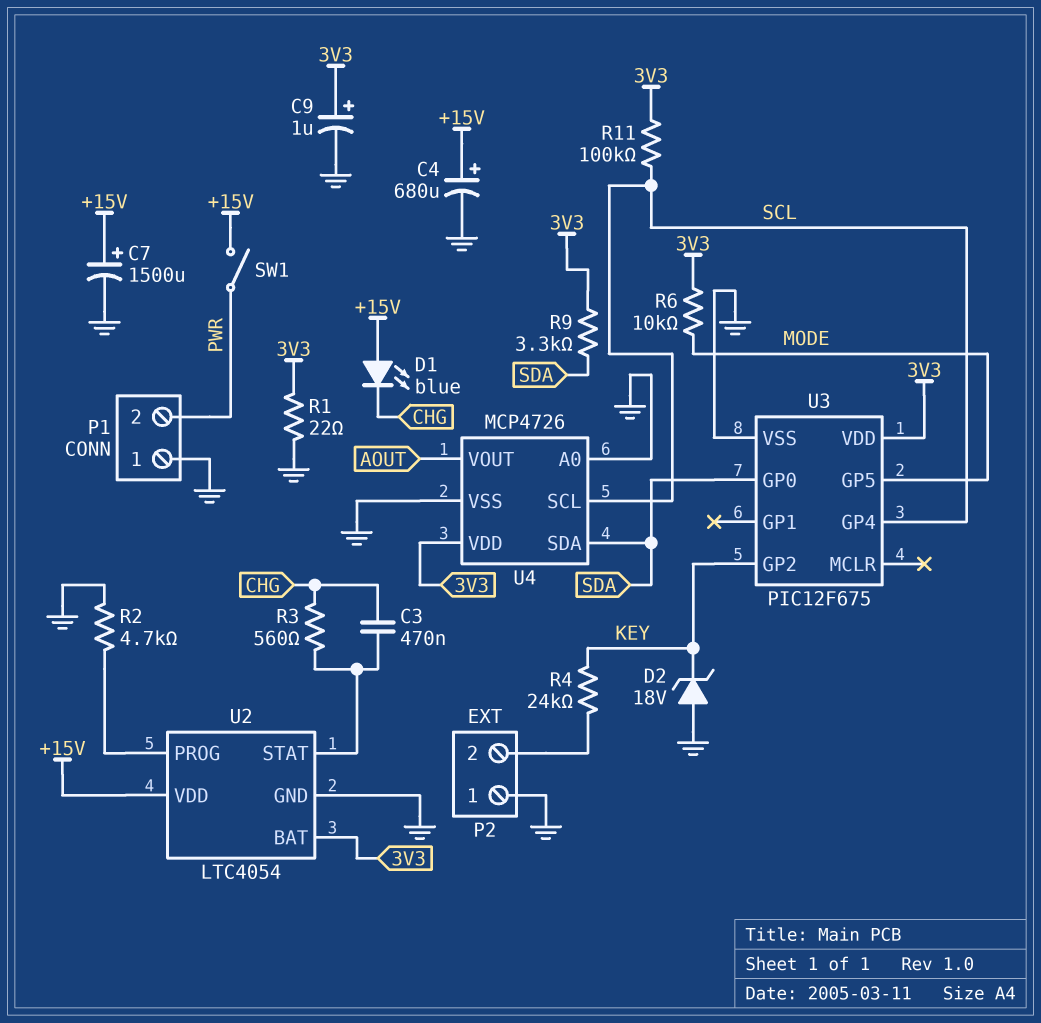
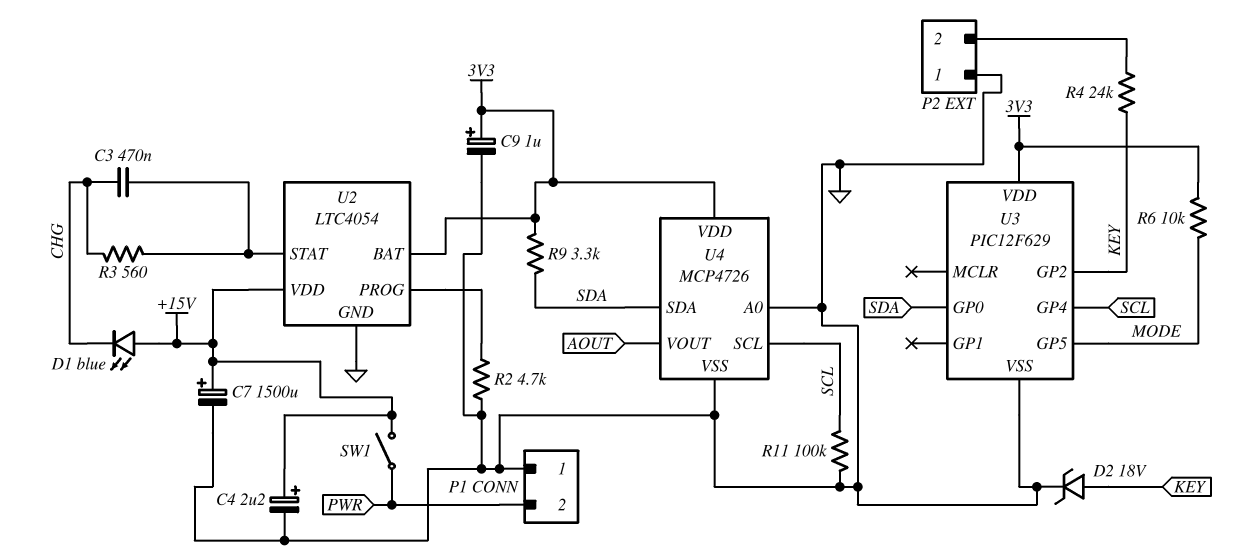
C4: 680uF (plus +15V, minus GND) -> 2.2uF (plus +15V, minus GND)
D2: zener 18V (A GND, K KEY) -> zener 18V (A KEY, K GND)
R1: 22 (3V3, GND) -> none
R11: 100k (3V3, SCL) -> 100k (GND, SCL)
U3: PIC12F675 -> PIC12F629

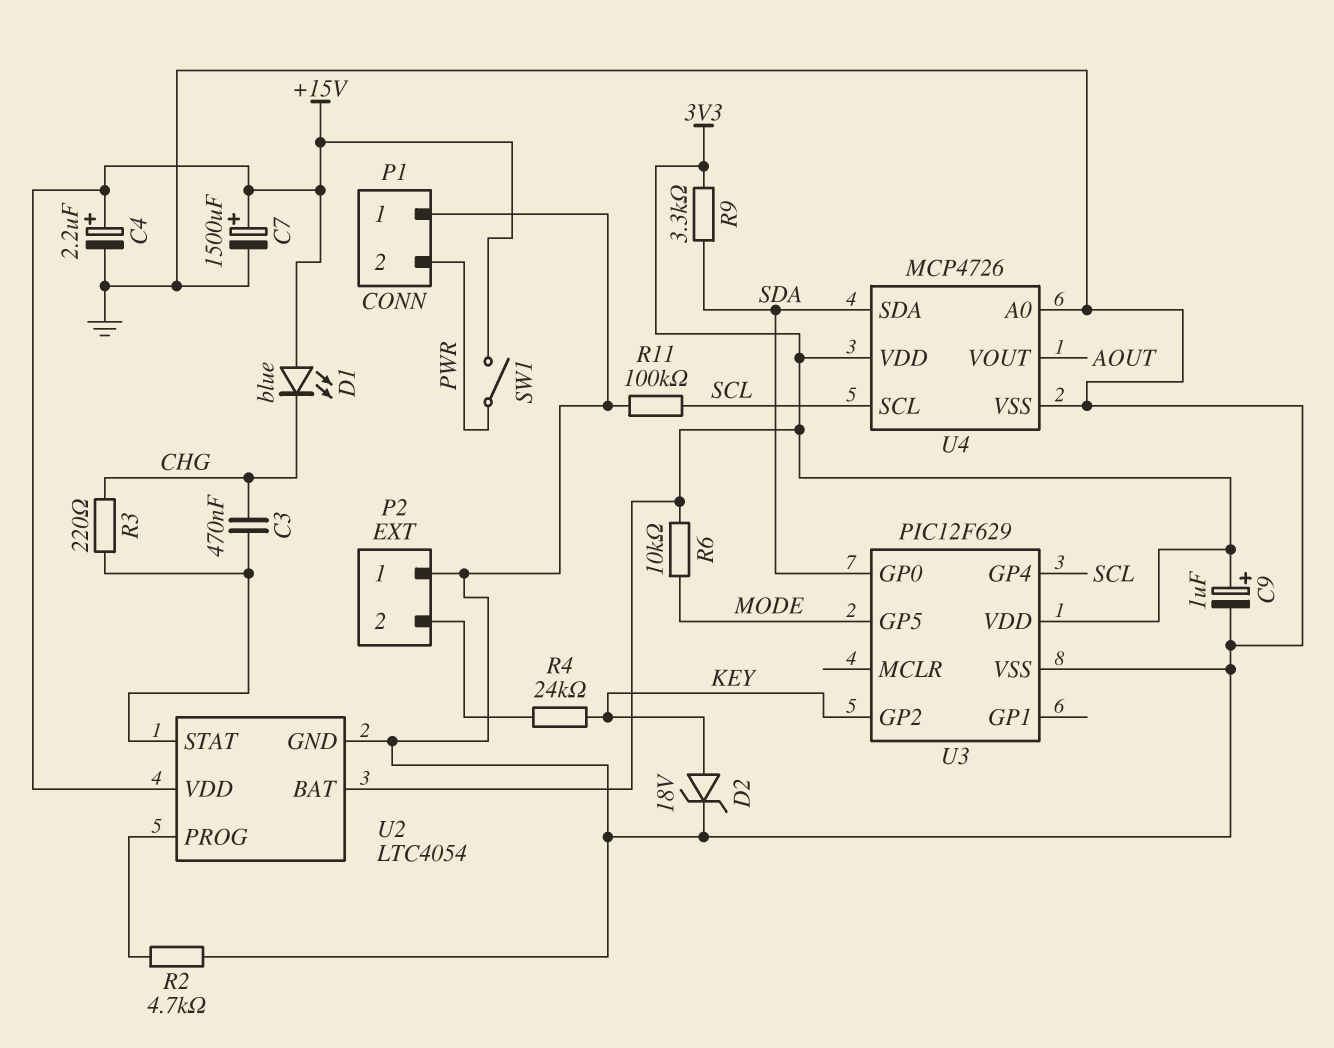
R3: 560 (CHG, U2/STAT) -> 220 (CHG, U2/STAT)

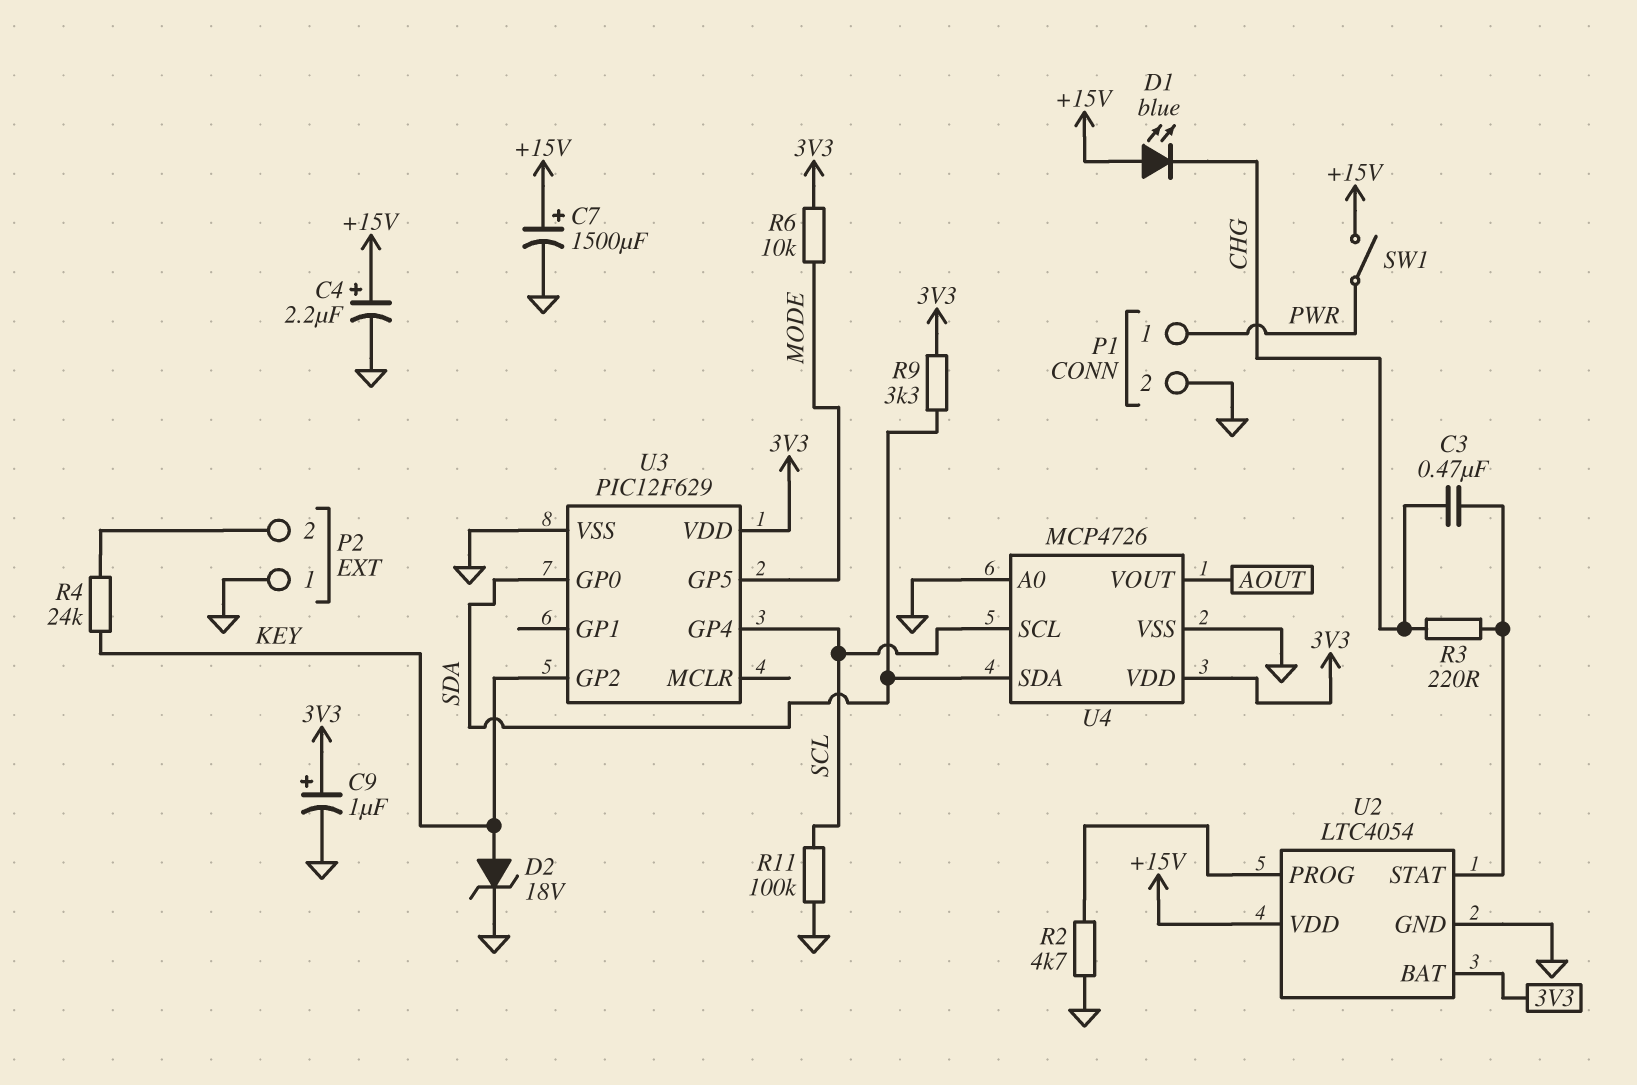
P1 pin 1: GND -> PWR
P1 pin 2: PWR -> GND

